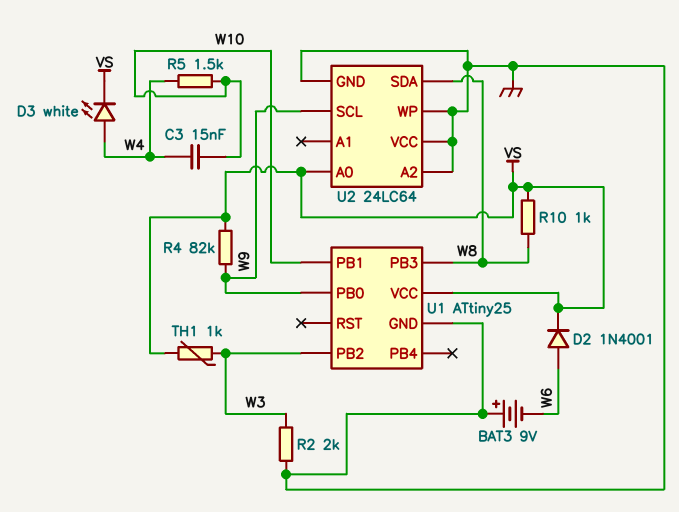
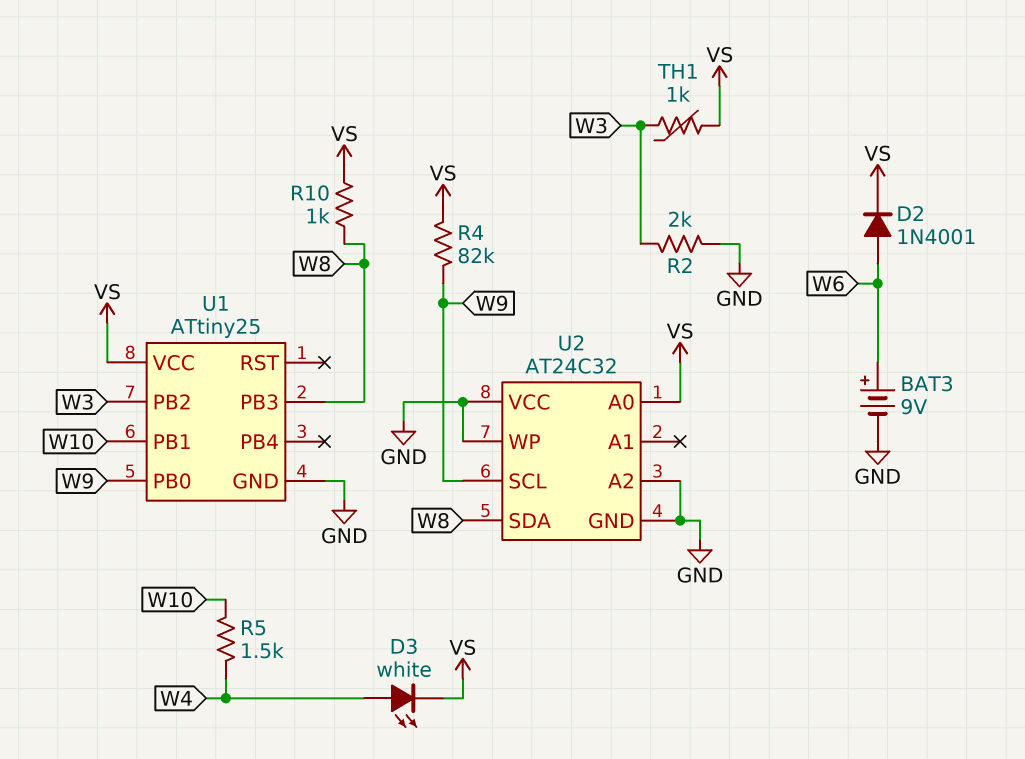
BAT3: 9V (plus GND, minus W6) -> 9V (plus W6, minus GND)
C3: 15nF (W4, W10) -> none
U2: 24LC64 -> AT24C32

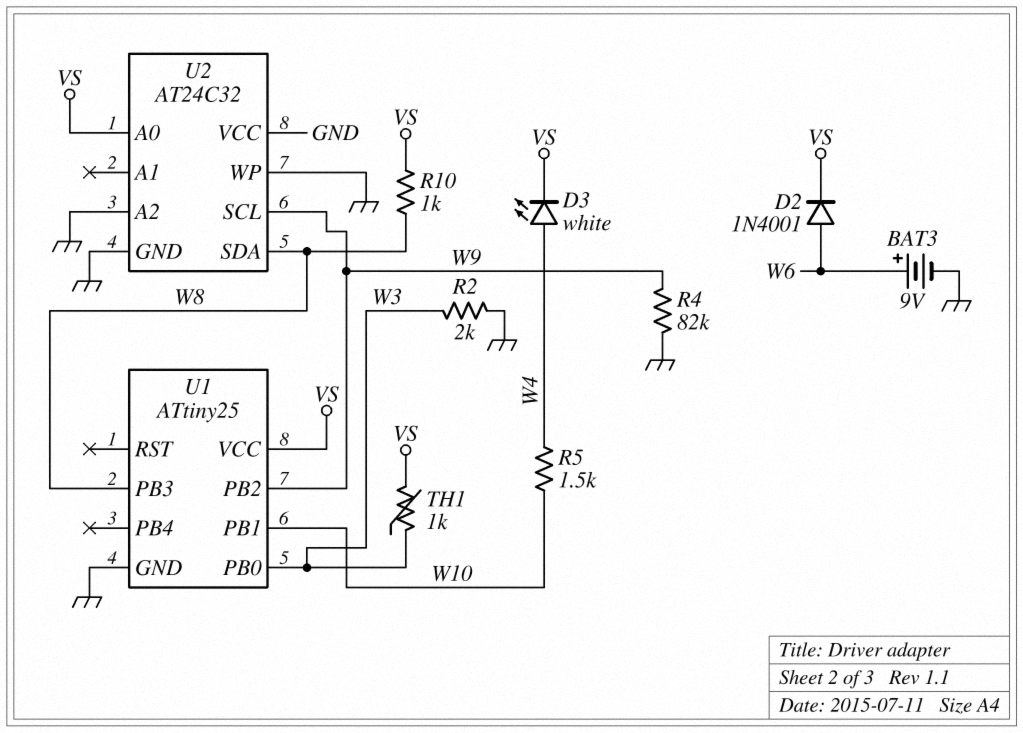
R4: 82k (VS, W9) -> 82k (GND, W9)
U1 pin PB0: W9 -> W3
U1 pin PB2: W3 -> W9

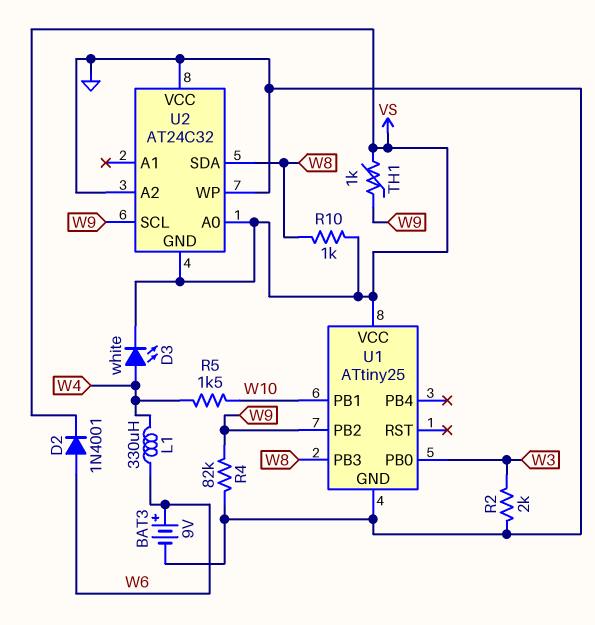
L1: none -> 330uH (W4, W6)
TH1: 1k (VS, W3) -> 1k (VS, W9)
U2 pin GND: GND -> VS

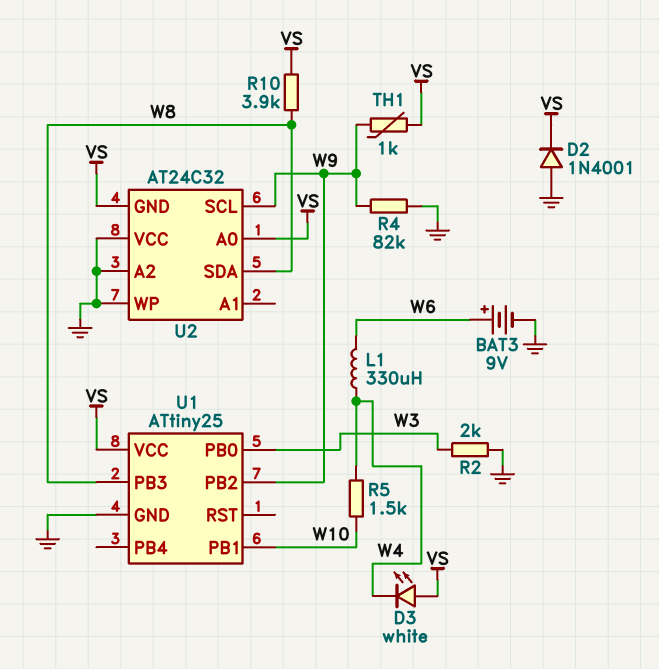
D2: diode 1N4001 (A W6, K VS) -> diode 1N4001 (A GND, K VS)
D3: LED white (A W4, K VS) -> LED white (A VS, K W4)
R10: 1k (VS, W8) -> 3.9k (VS, W8)

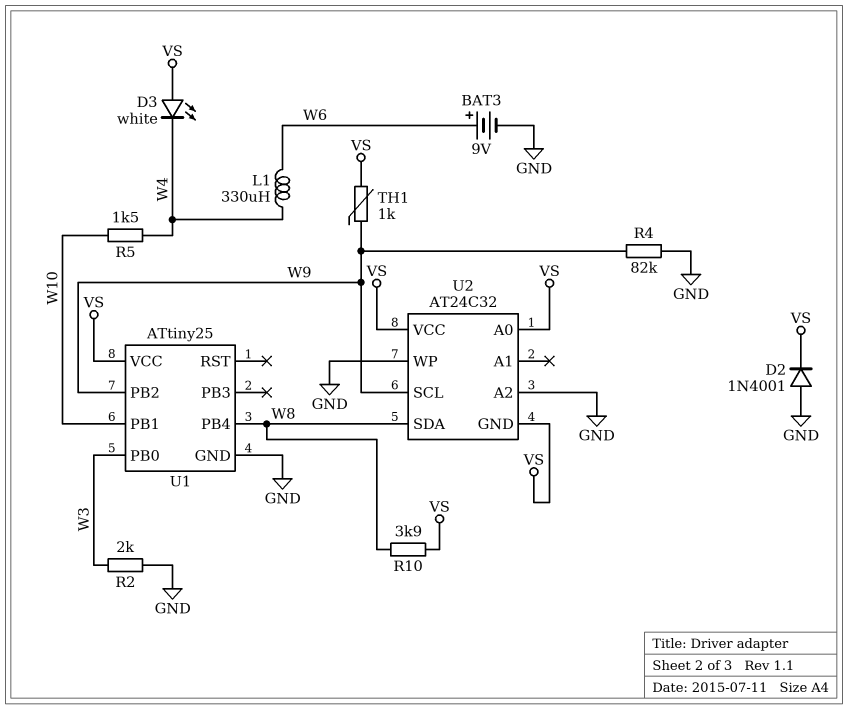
U1 pin PB3: W8 -> none
U1 pin PB4: none -> W8
U2 pin VCC: GND -> VS

